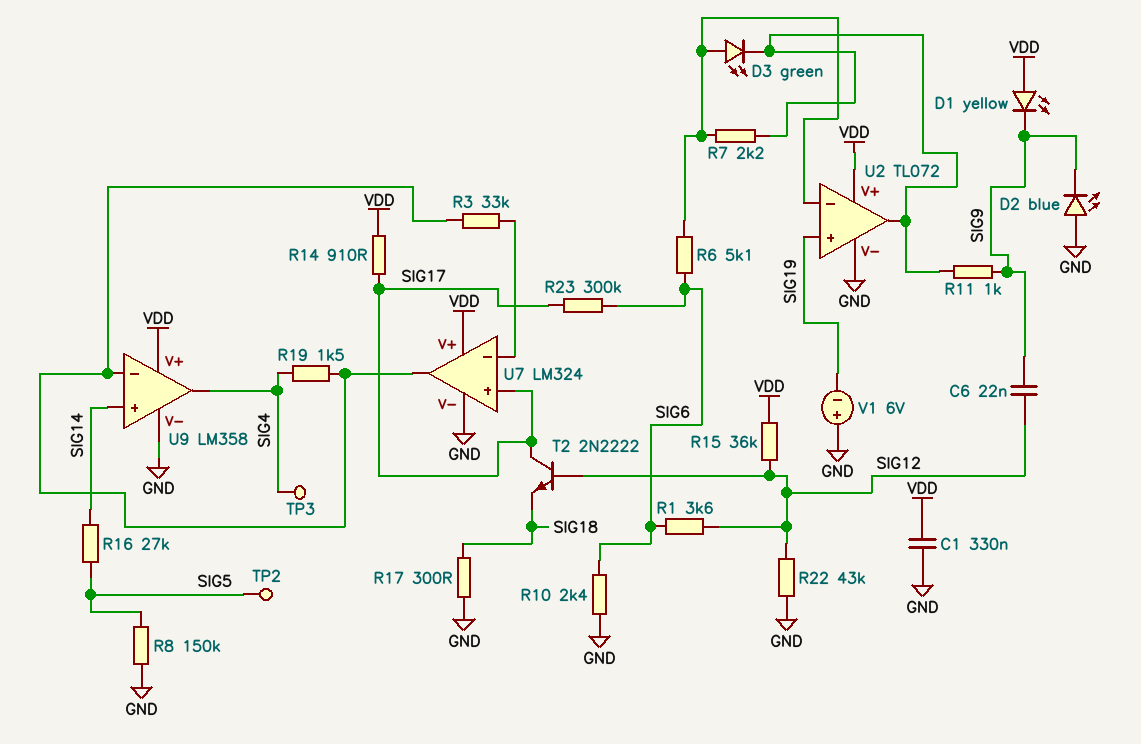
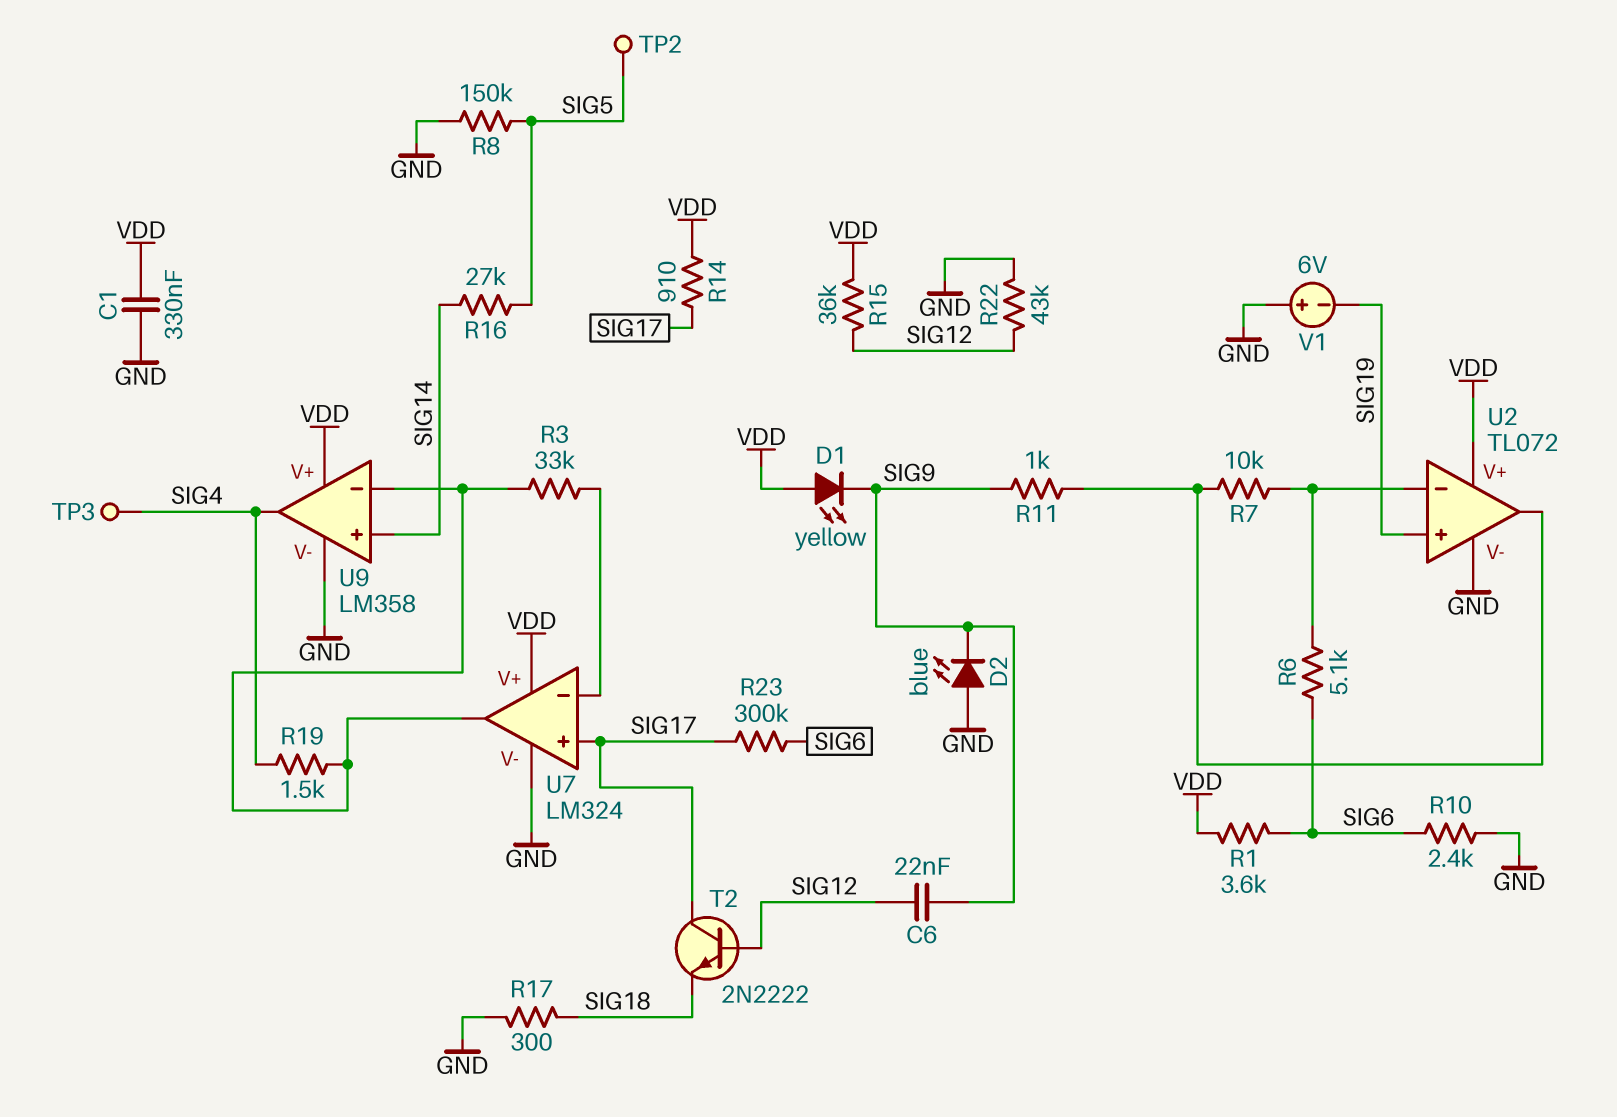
D3: LED green (A U2/in-, K U2/out) -> none
R1: 3.6k (SIG6, SIG12) -> 3.6k (SIG6, VDD)
R7: 2.2k (U2/in-, U2/out) -> 10k (U2/in-, U2/out)

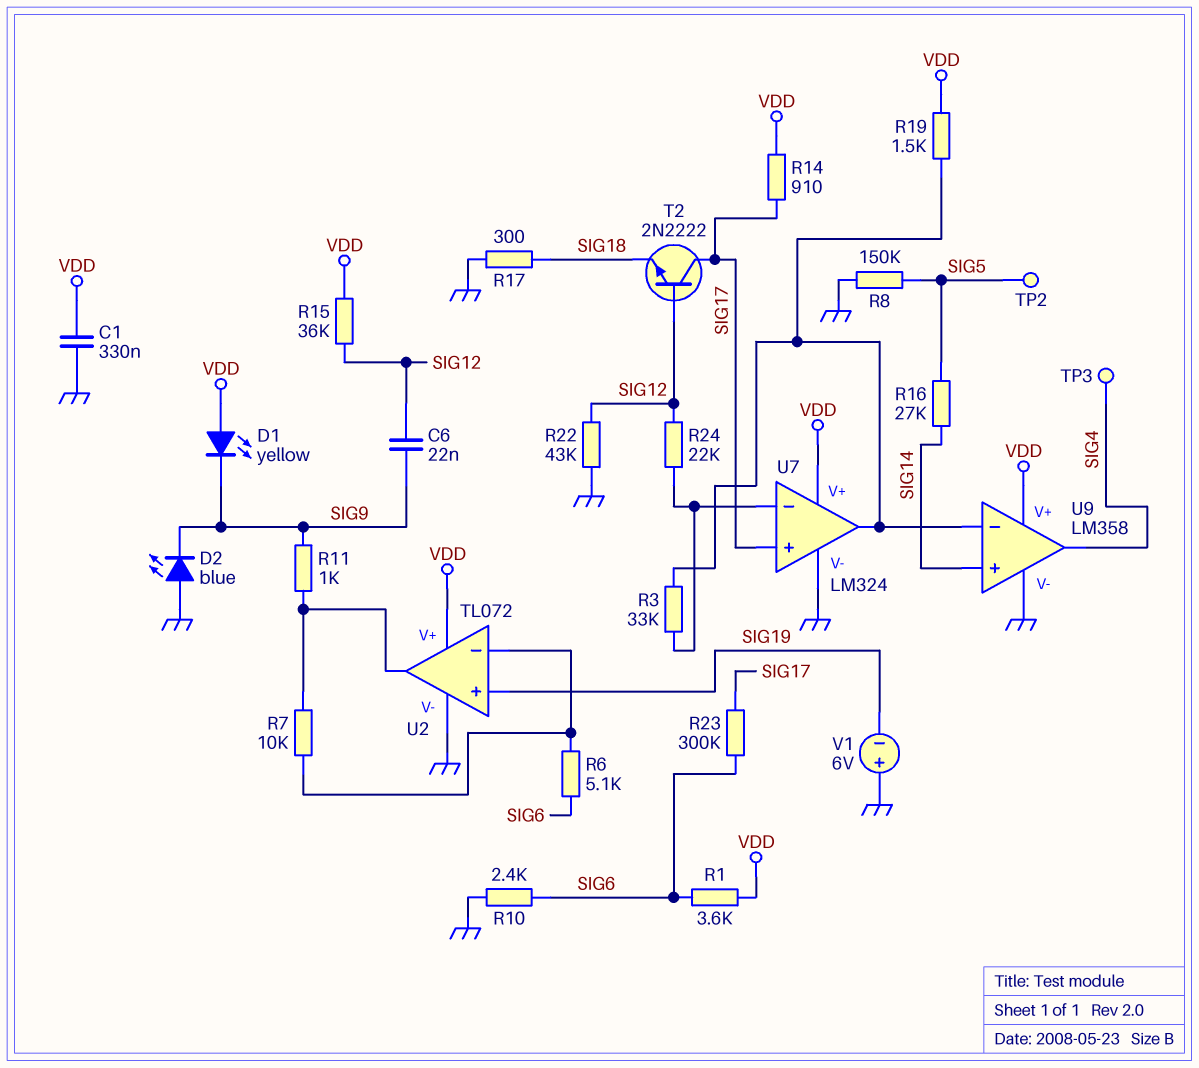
R19: 1.5k (SIG4, U7/out) -> 1.5k (U7/out, VDD)
R24: none -> 22k (SIG12, U7/in-)

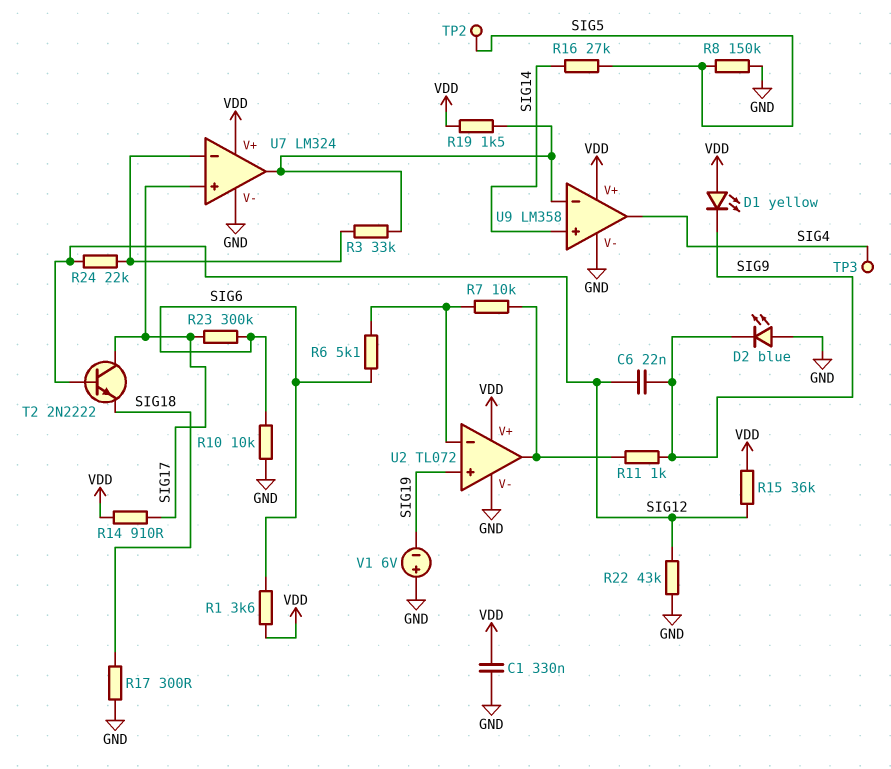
R10: 2.4k (GND, SIG6) -> 10k (GND, SIG6)

